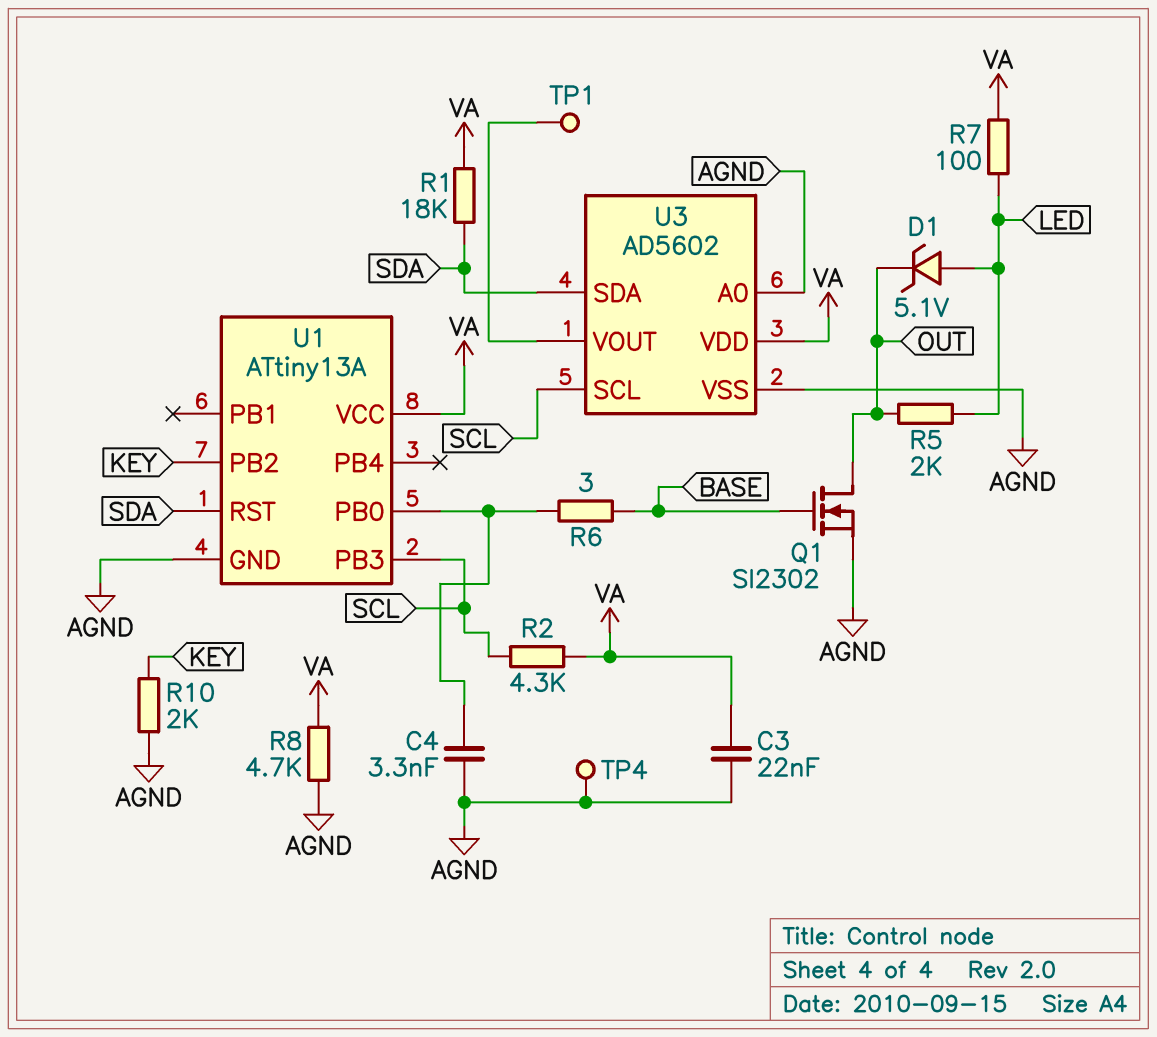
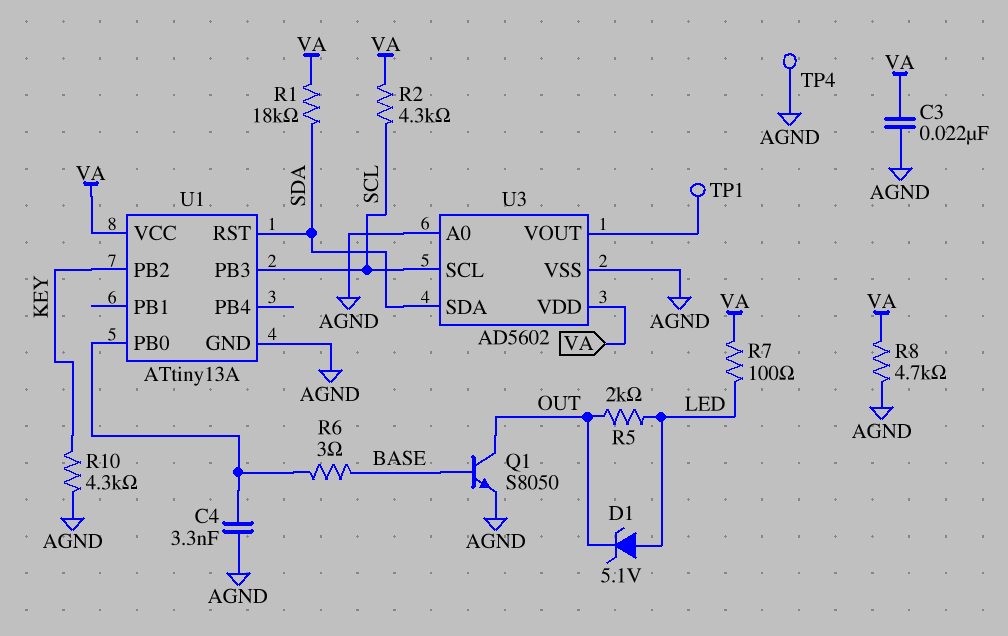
Q1: NMOS SI2302 (G BASE, D OUT, S AGND) -> NPN S8050 (B BASE, C OUT, E AGND)
R10: 2k (AGND, KEY) -> 4.3k (AGND, KEY)

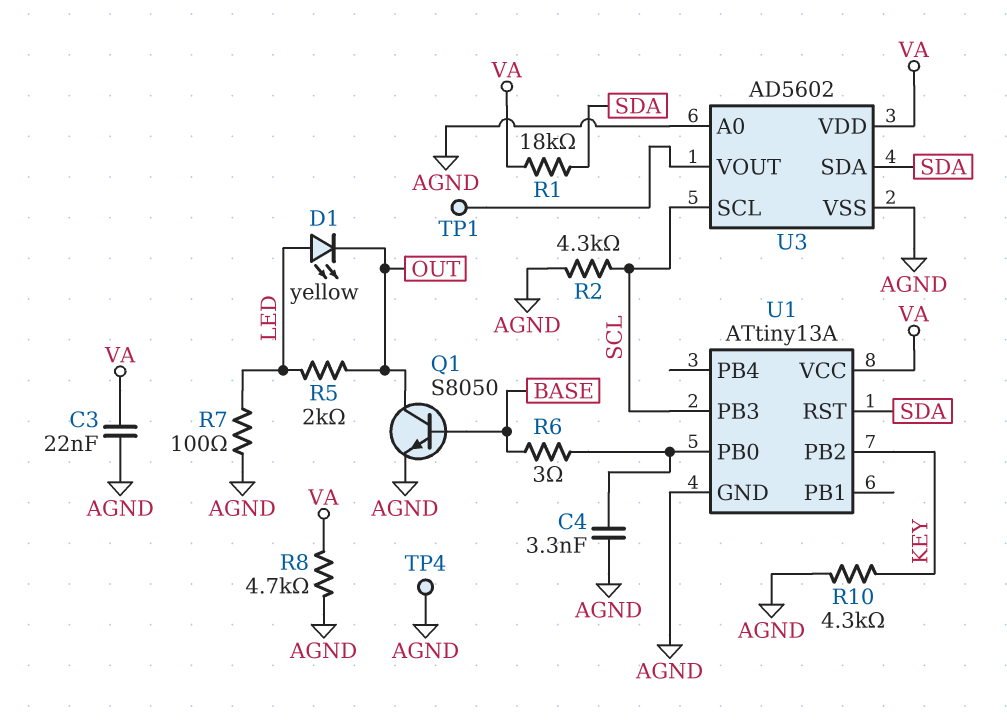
D1: zener 5.1V (A LED, K OUT) -> LED yellow (A LED, K OUT)
R2: 4.3k (SCL, VA) -> 4.3k (AGND, SCL)
R7: 100 (LED, VA) -> 100 (AGND, LED)

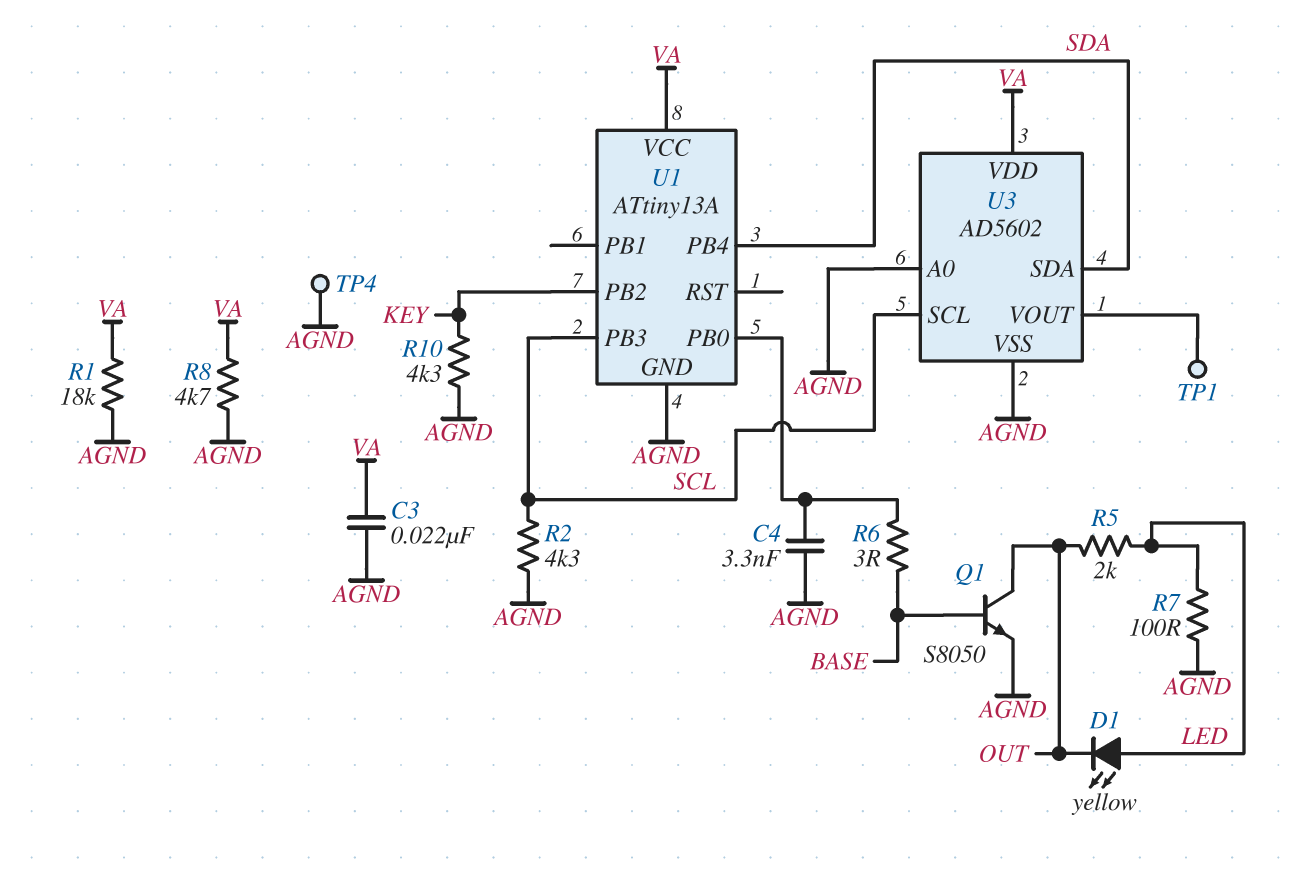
R1: 18k (SDA, VA) -> 18k (AGND, VA)
U1 pin PB4: none -> SDA
U1 pin RST: SDA -> none

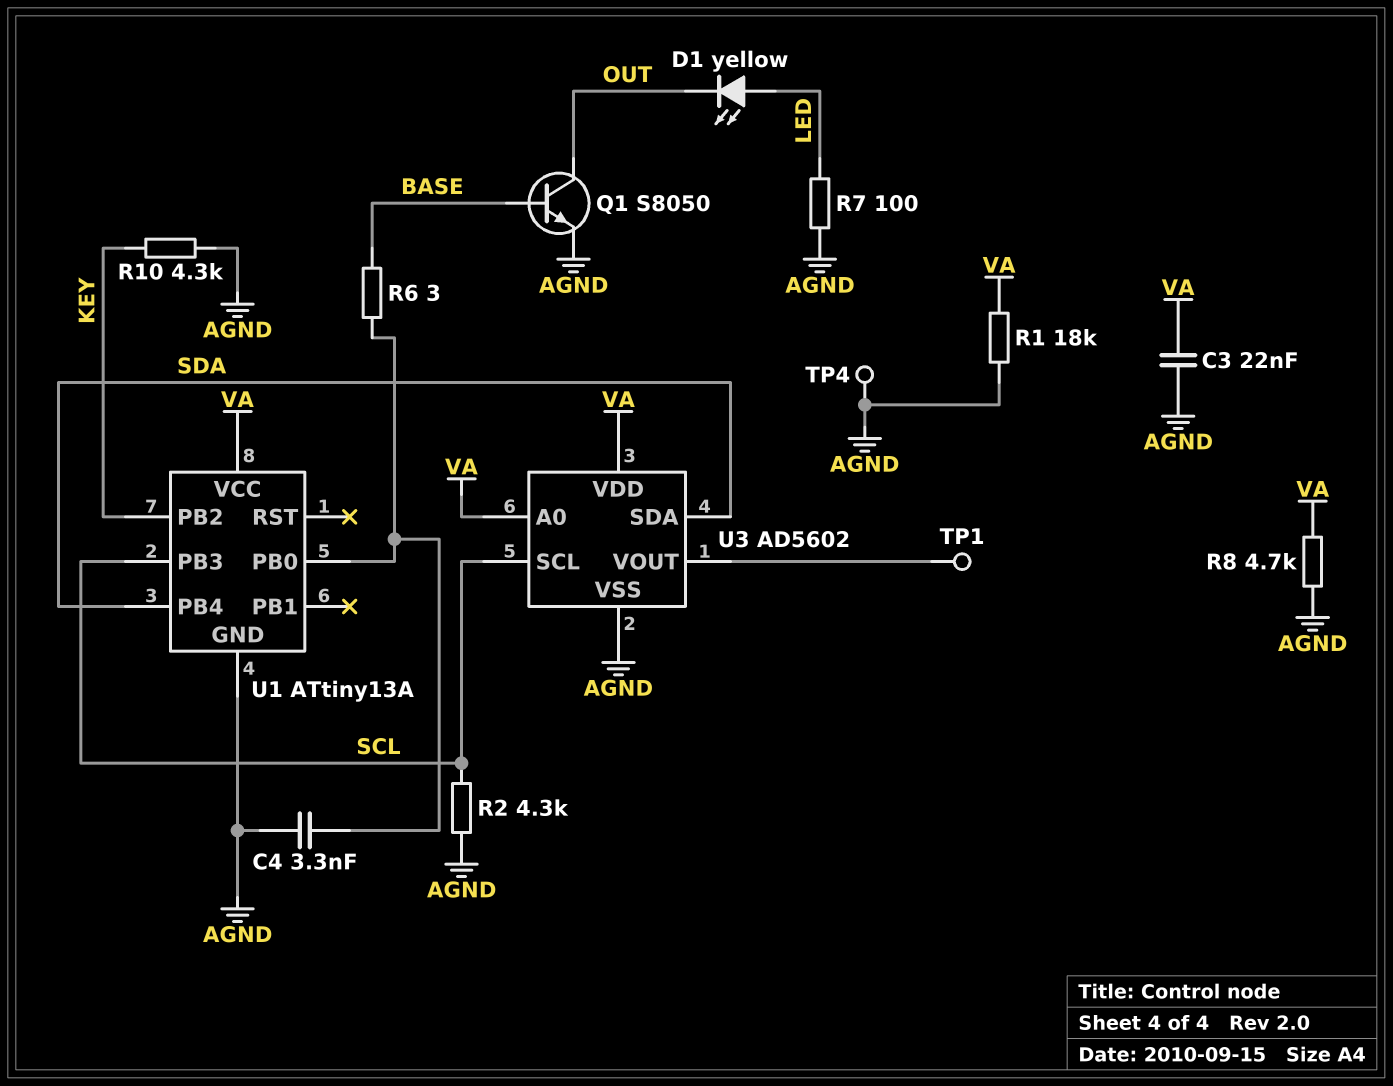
R5: 2k (LED, OUT) -> none
U3 pin A0: AGND -> VA

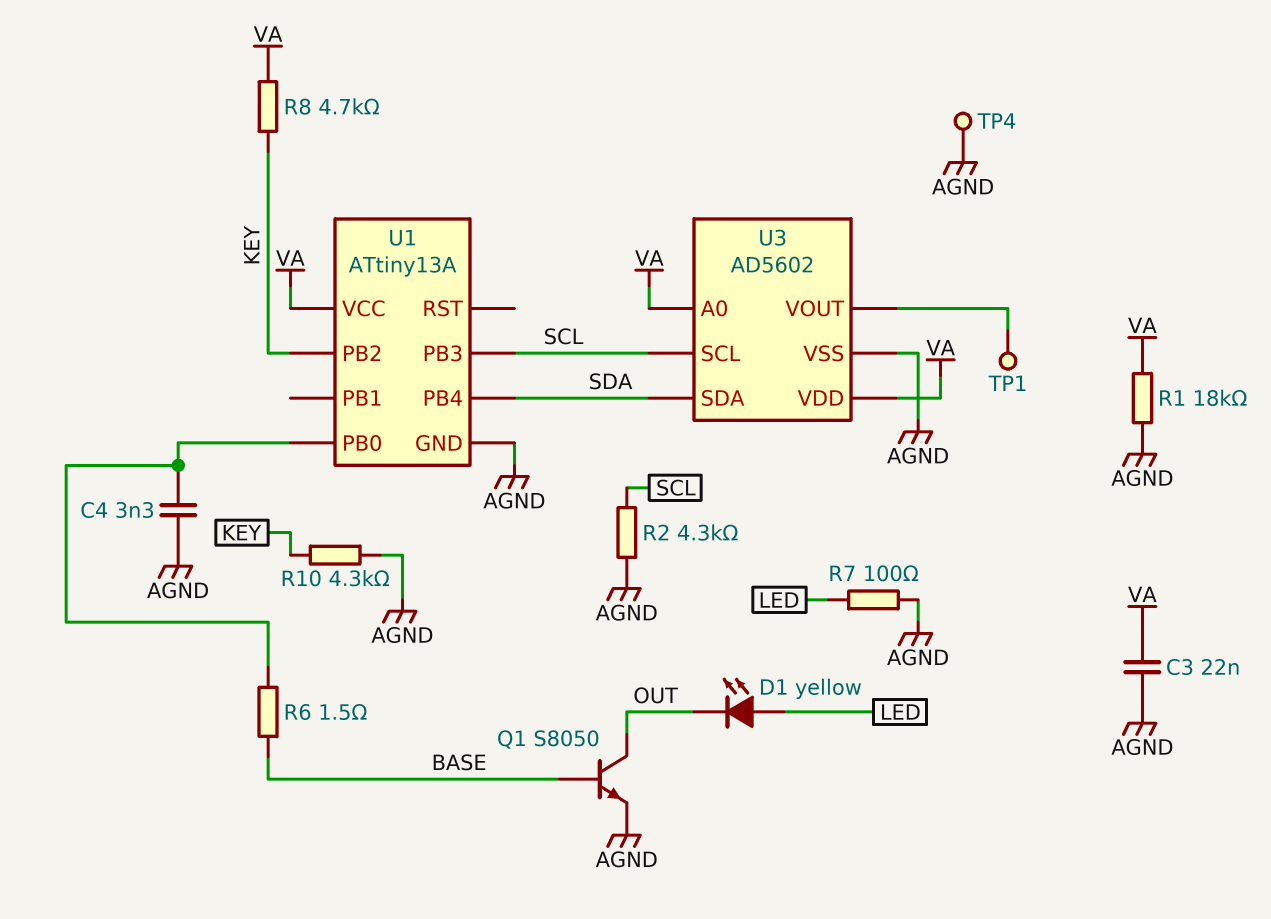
R6: 3 (BASE, U1/PB0) -> 1.5 (BASE, U1/PB0)
R8: 4.7k (AGND, VA) -> 4.7k (KEY, VA)

